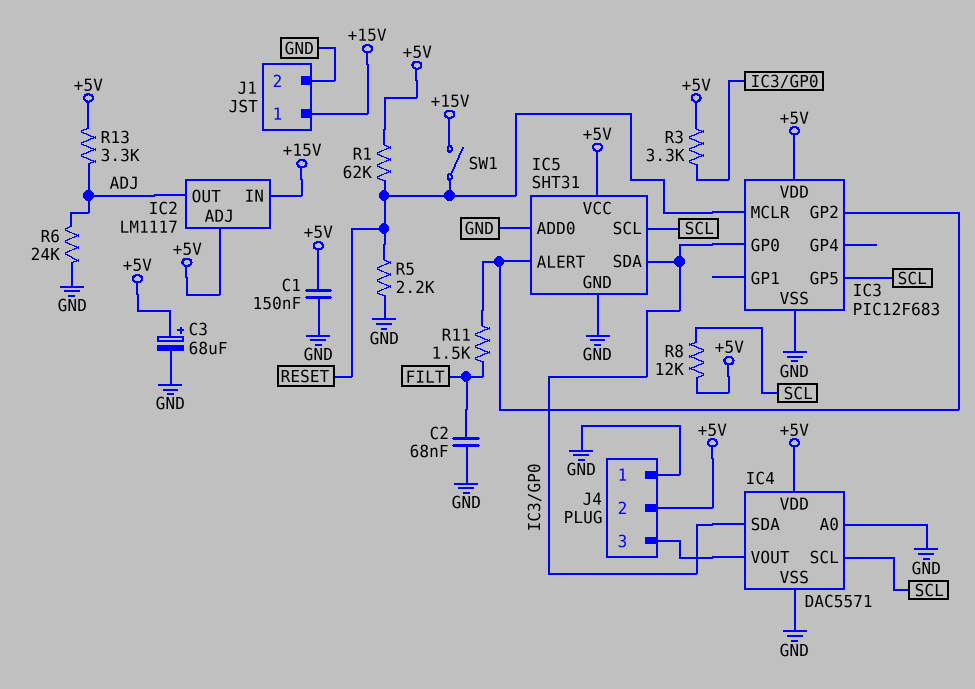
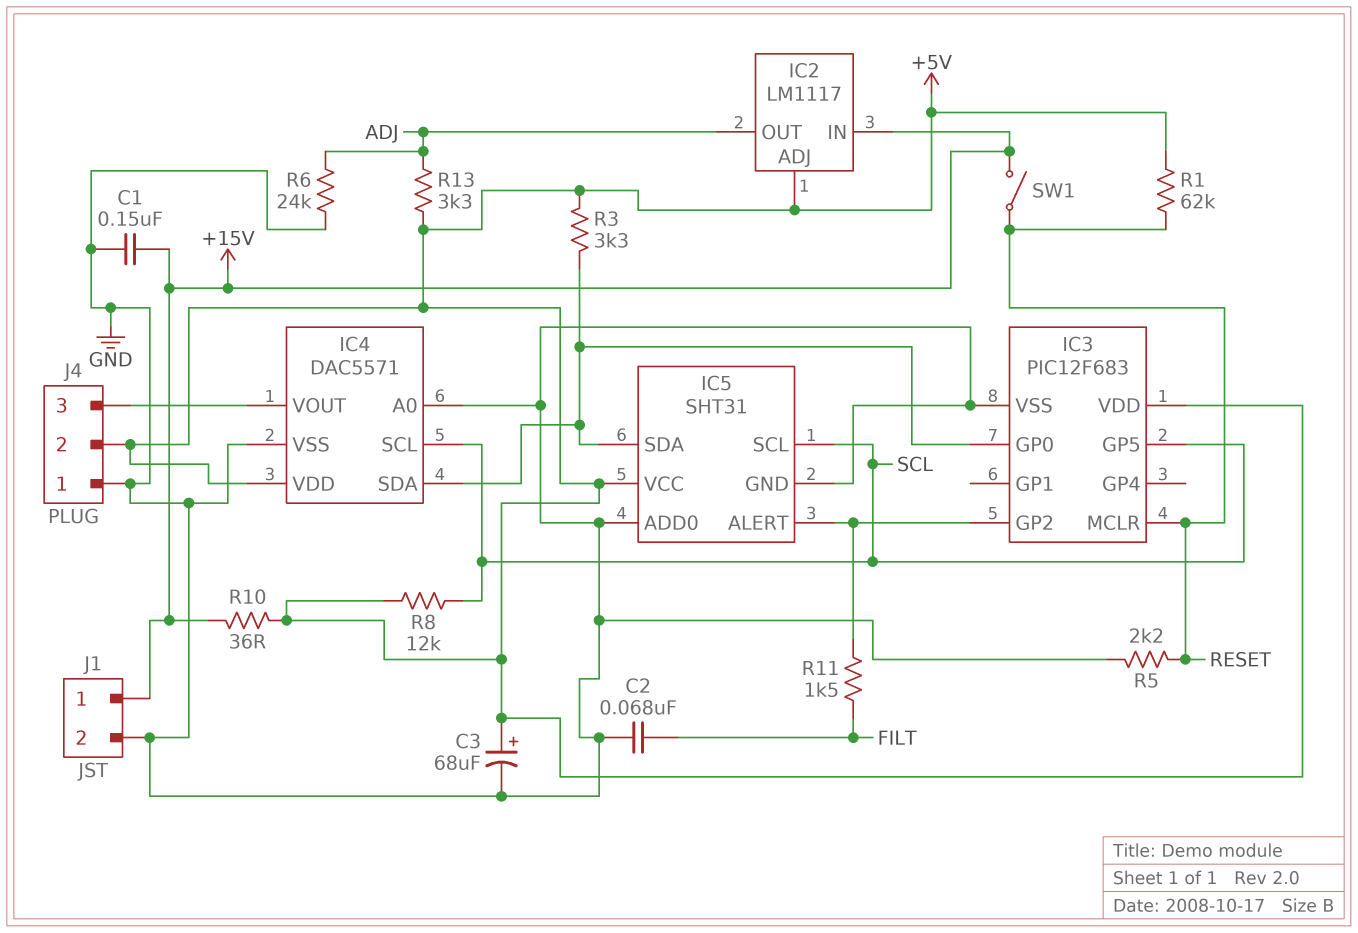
C1: 150nF (+5V, GND) -> 150nF (+15V, GND)
R10: none -> 36 (+5V, +15V)

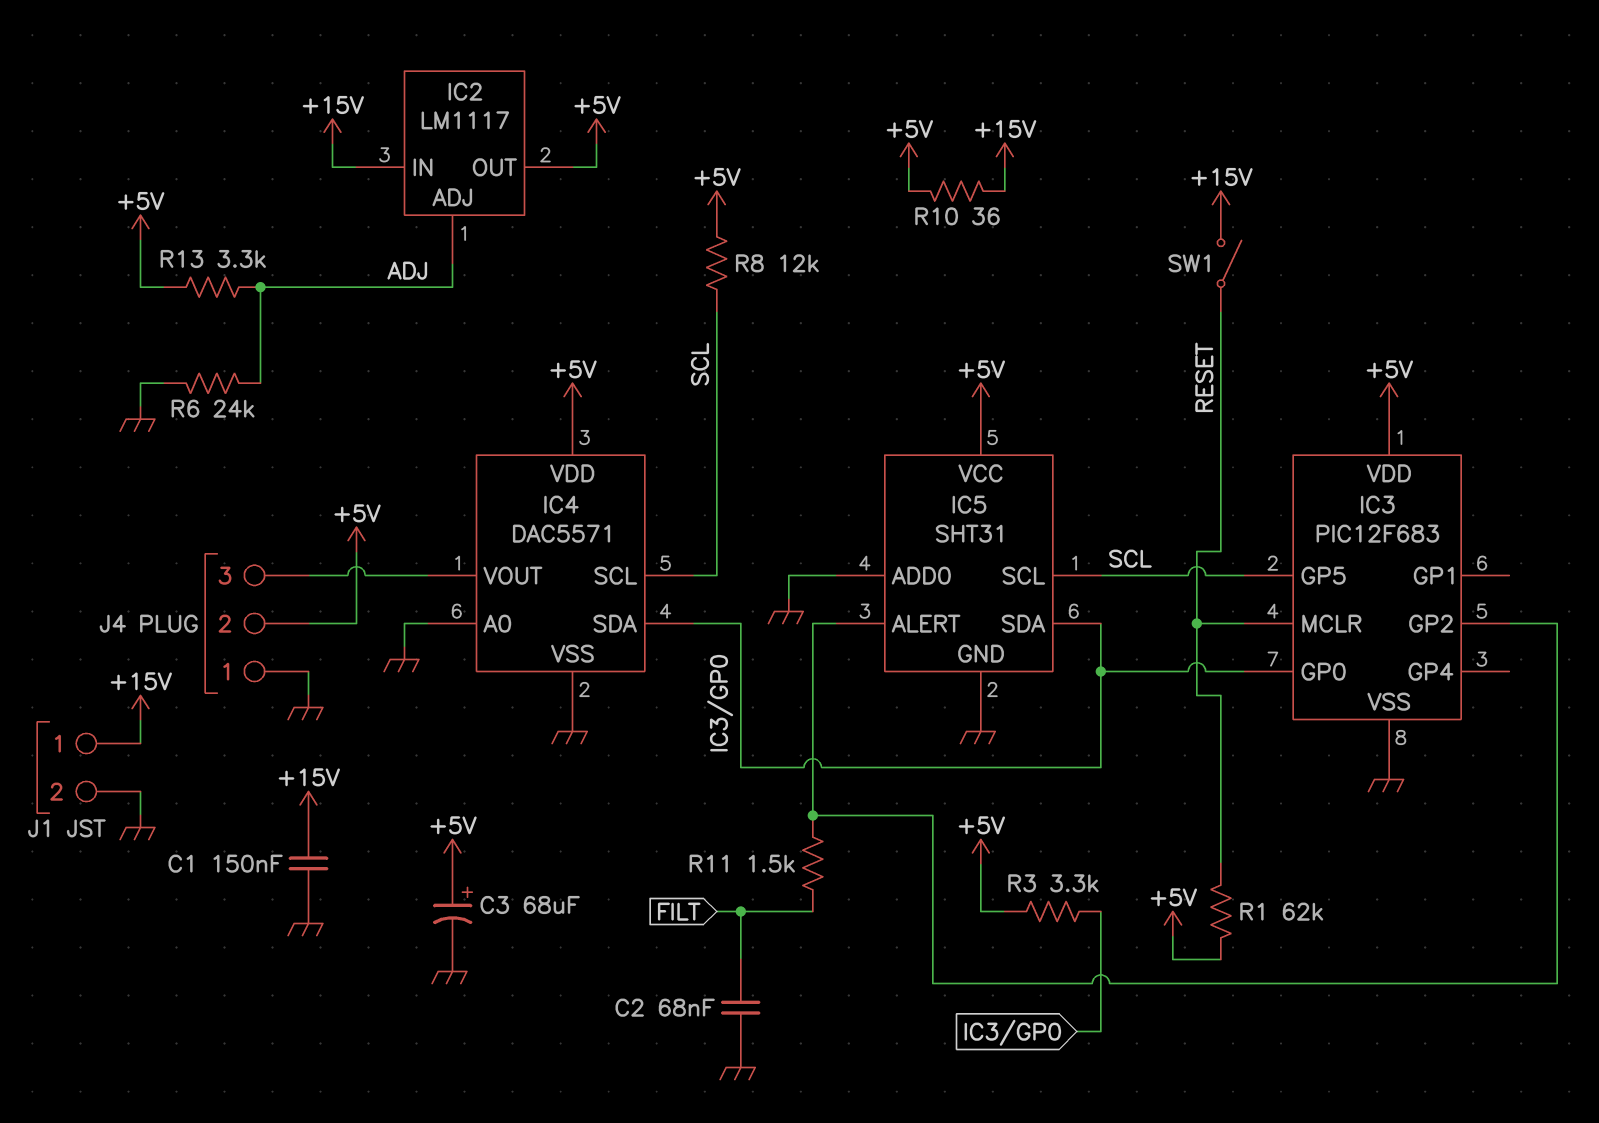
IC2 pin ADJ: +5V -> ADJ
IC2 pin OUT: ADJ -> +5V
R5: 2.2k (GND, RESET) -> none

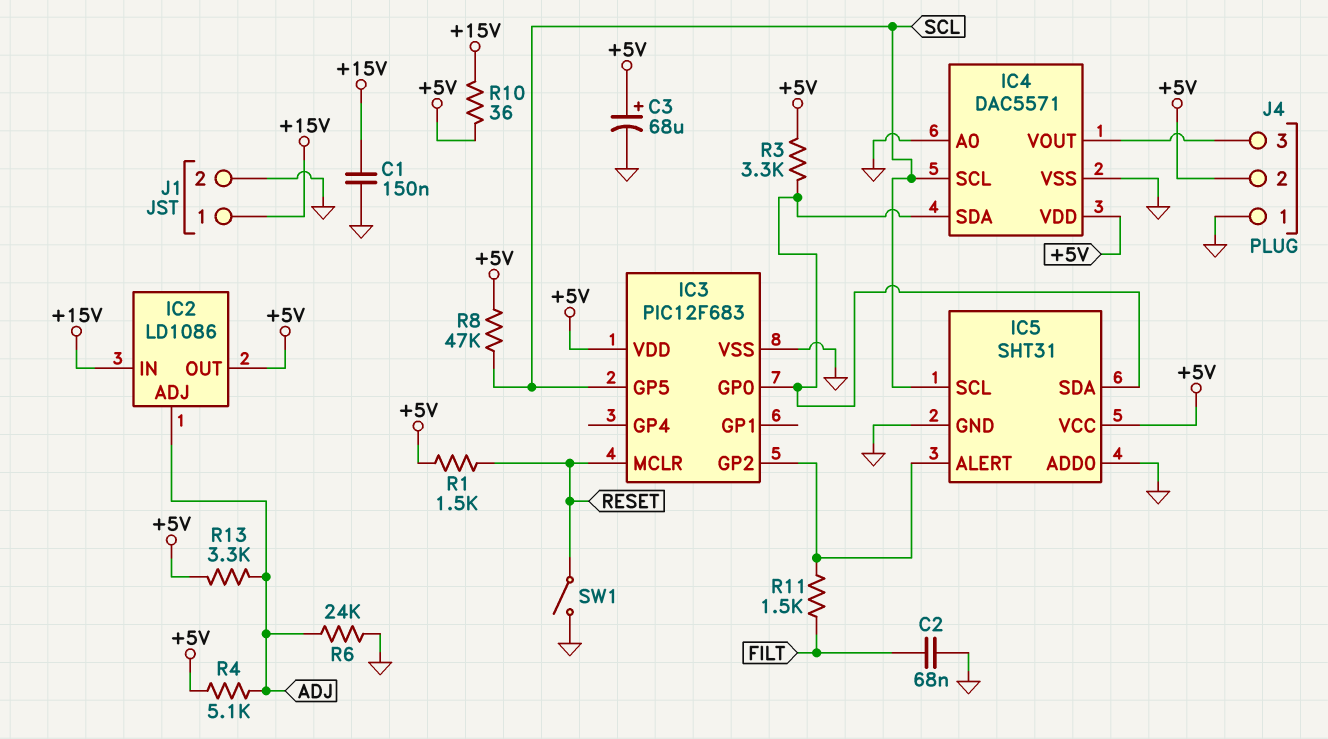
IC2: LM1117 -> LD1086
R1: 62k (+5V, RESET) -> 1.5k (+5V, RESET)
R4: none -> 5.1k (+5V, ADJ)
R8: 12k (+5V, SCL) -> 47k (+5V, SCL)
SW1: switch (+15V, RESET) -> switch (GND, RESET)

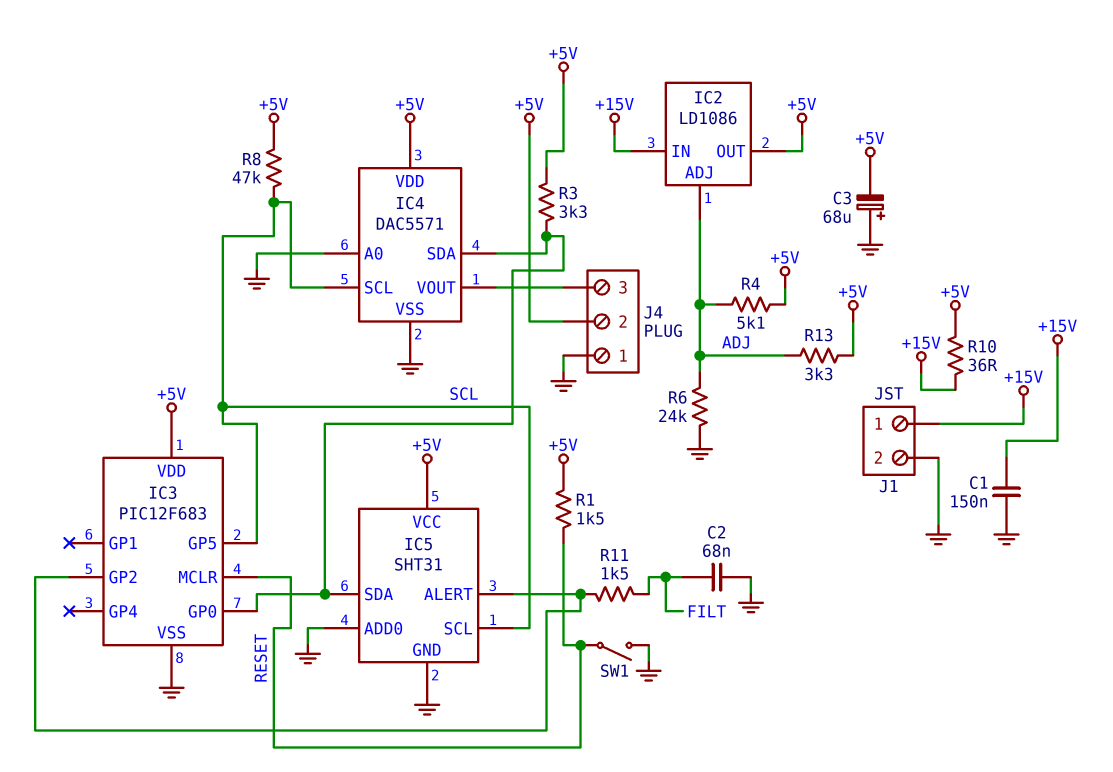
C3: 68uF (plus +5V, minus GND) -> 68uF (plus GND, minus +5V)

